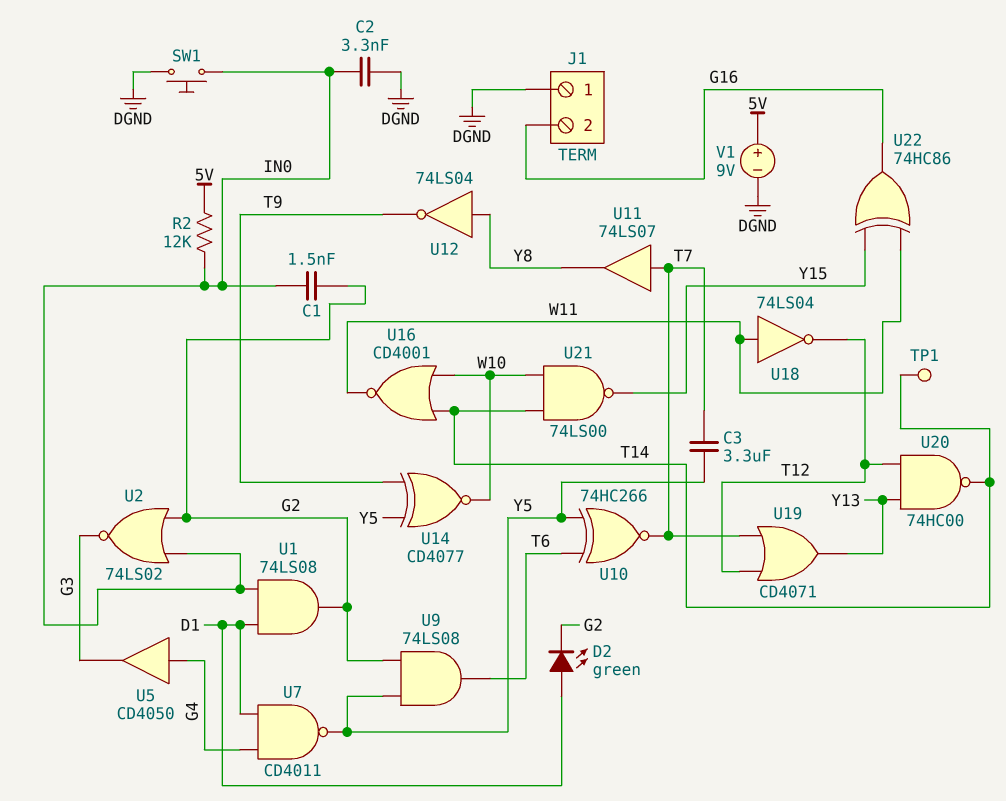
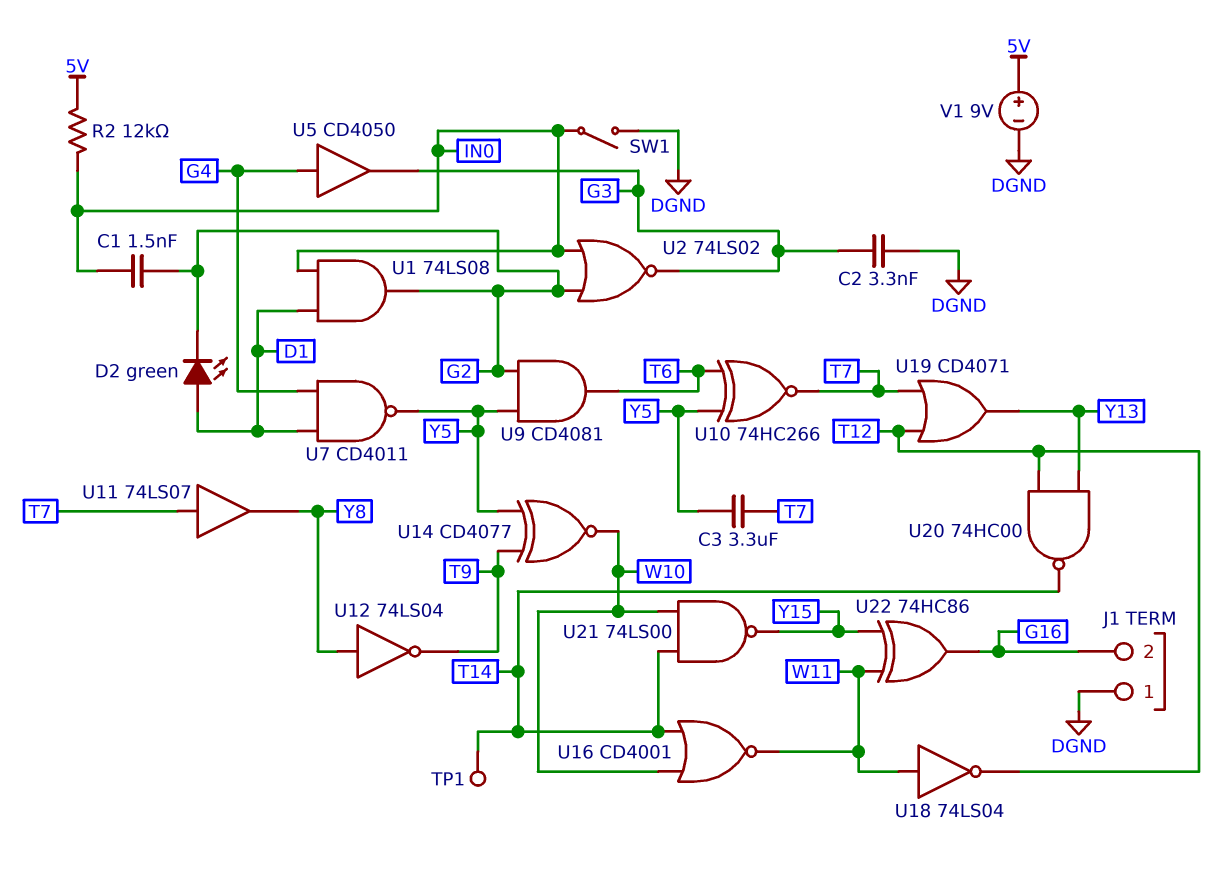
C2: 3.3nF (DGND, IN0) -> 3.3nF (DGND, G3)
SW1: button (DGND, IN0) -> switch (DGND, IN0)
U9: AND 74LS08 (in G2, in Y5, out T6) -> AND CD4081 (in G2, in Y5, out T6)

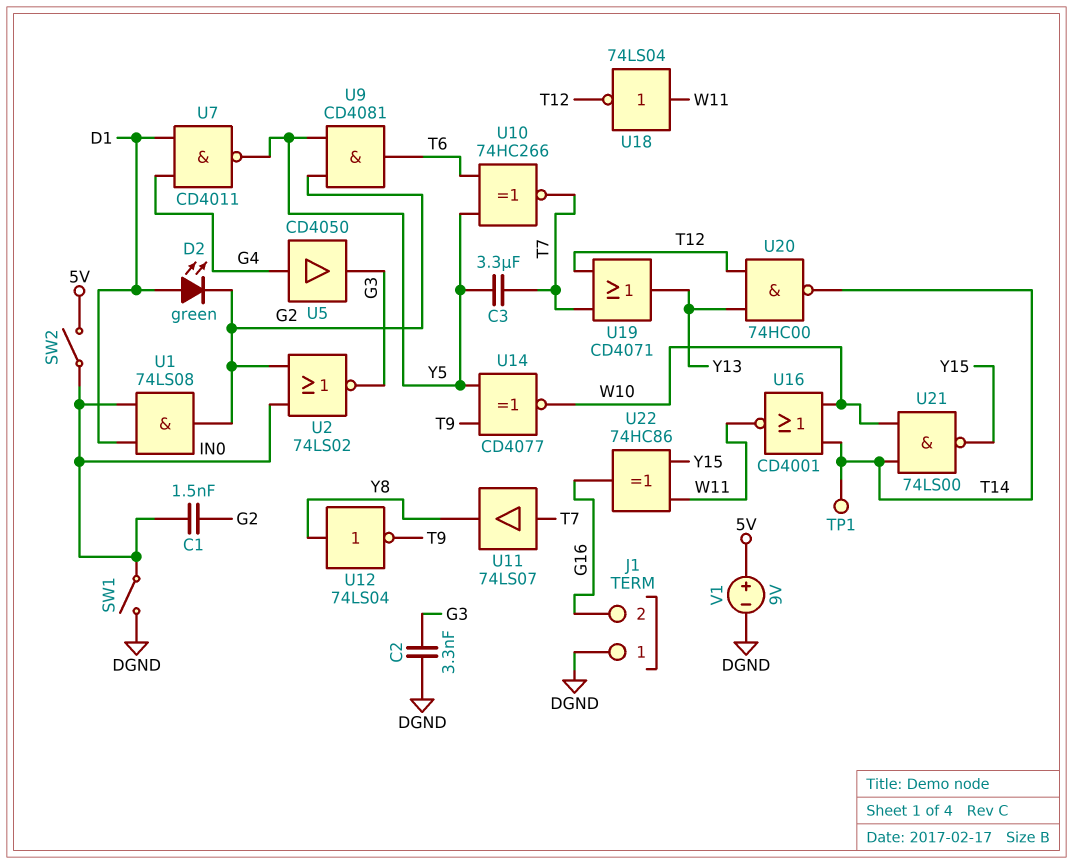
R2: 12k (5V, IN0) -> none
SW2: none -> switch (5V, IN0)

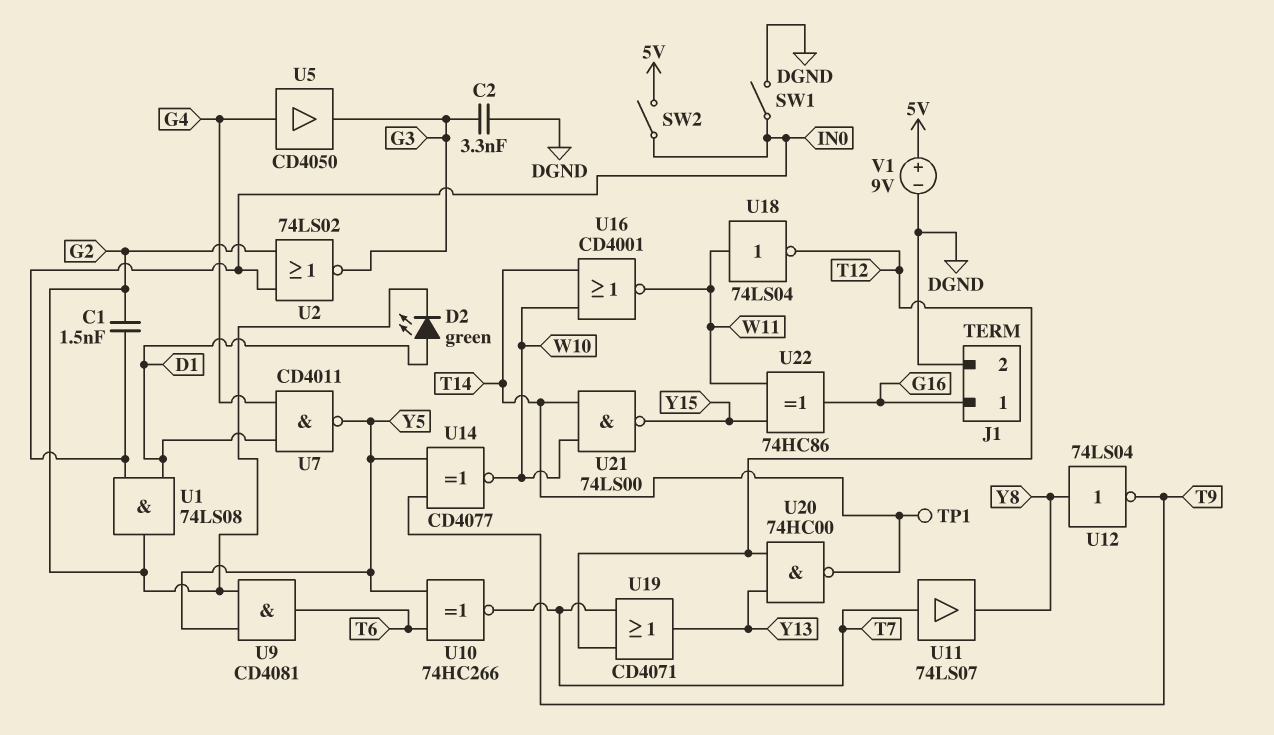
C3: 3.3uF (T7, Y5) -> none
J1 pin 1: DGND -> G16
J1 pin 2: G16 -> DGND

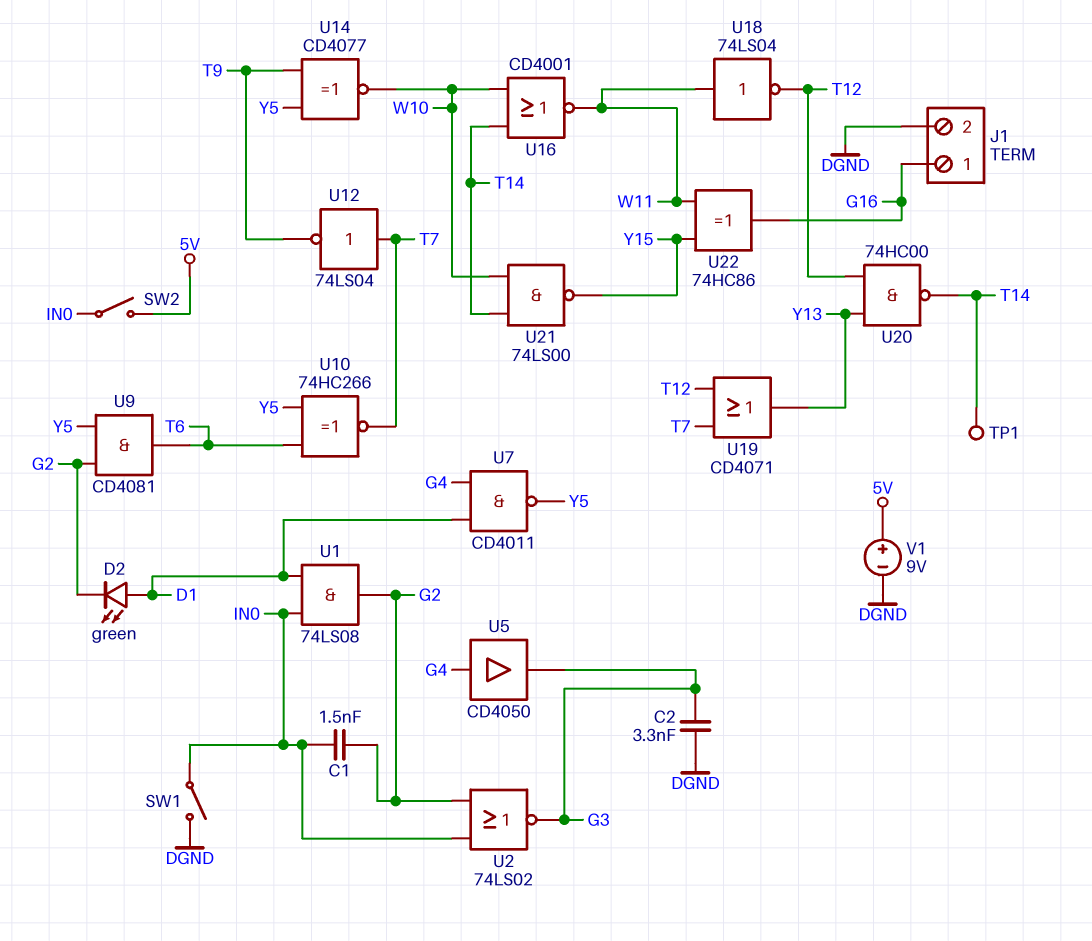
U11: buffer 74LS07 (in T7, out Y8) -> none
U12: NOT 74LS04 (in Y8, out T9) -> NOT 74LS04 (in T7, out T9)

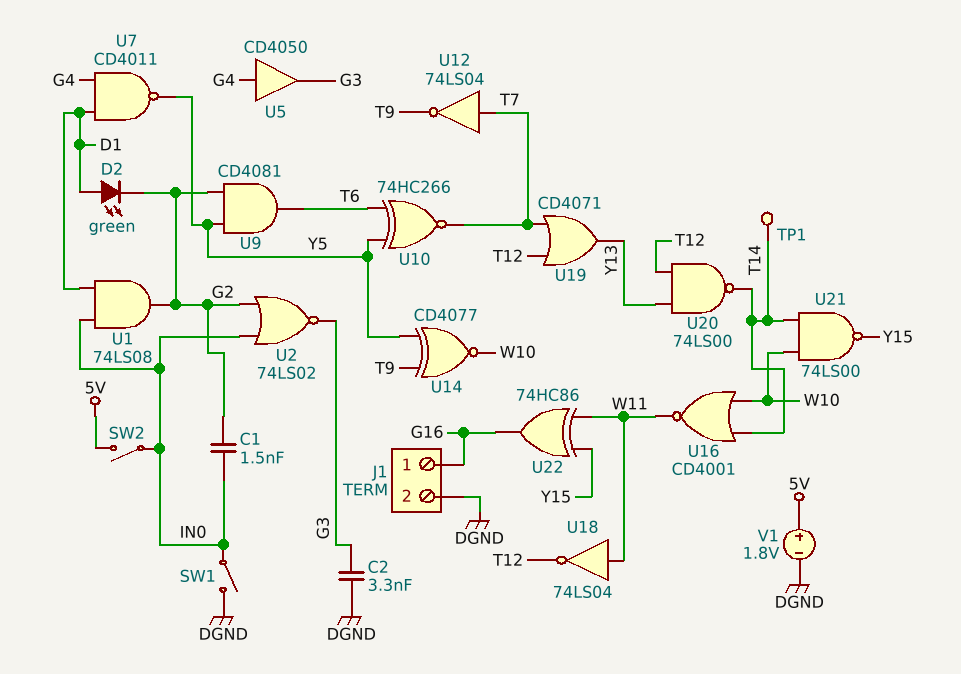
U20: NAND 74HC00 (in T12, in Y13, out T14) -> NAND 74LS00 (in T12, in Y13, out T14)
V1: 9V (plus 5V, minus DGND) -> 1.8V (plus 5V, minus DGND)

